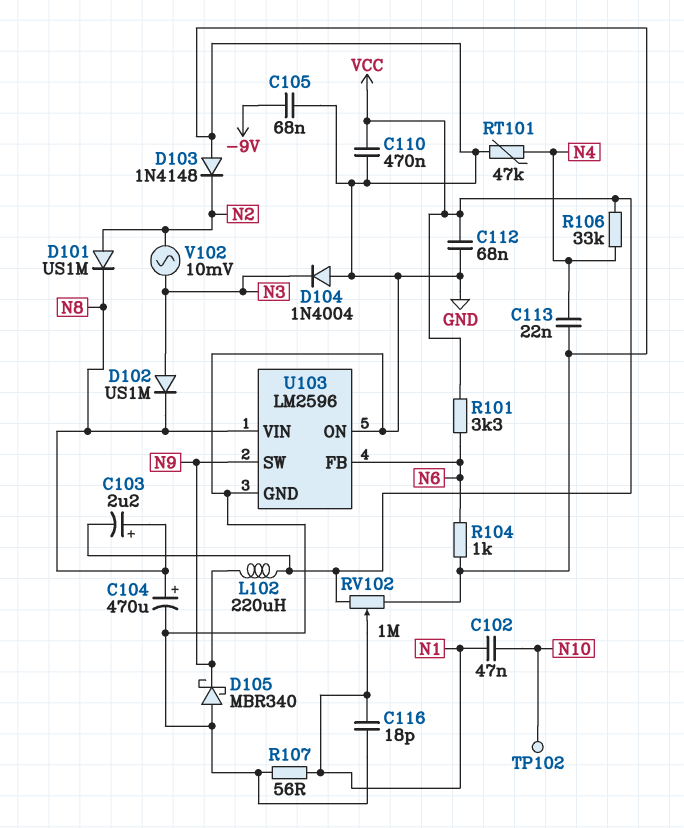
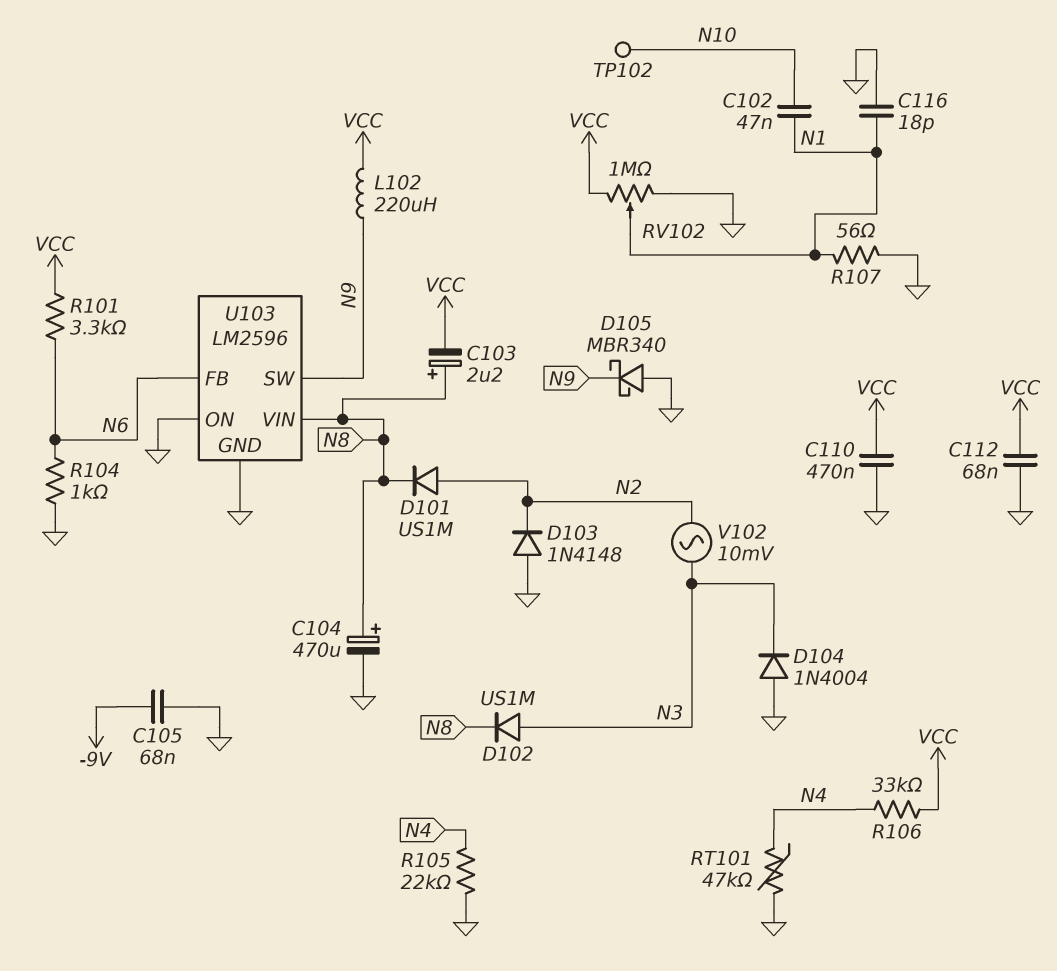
C113: 22nF (GND, N4) -> none
R105: none -> 22k (GND, N4)

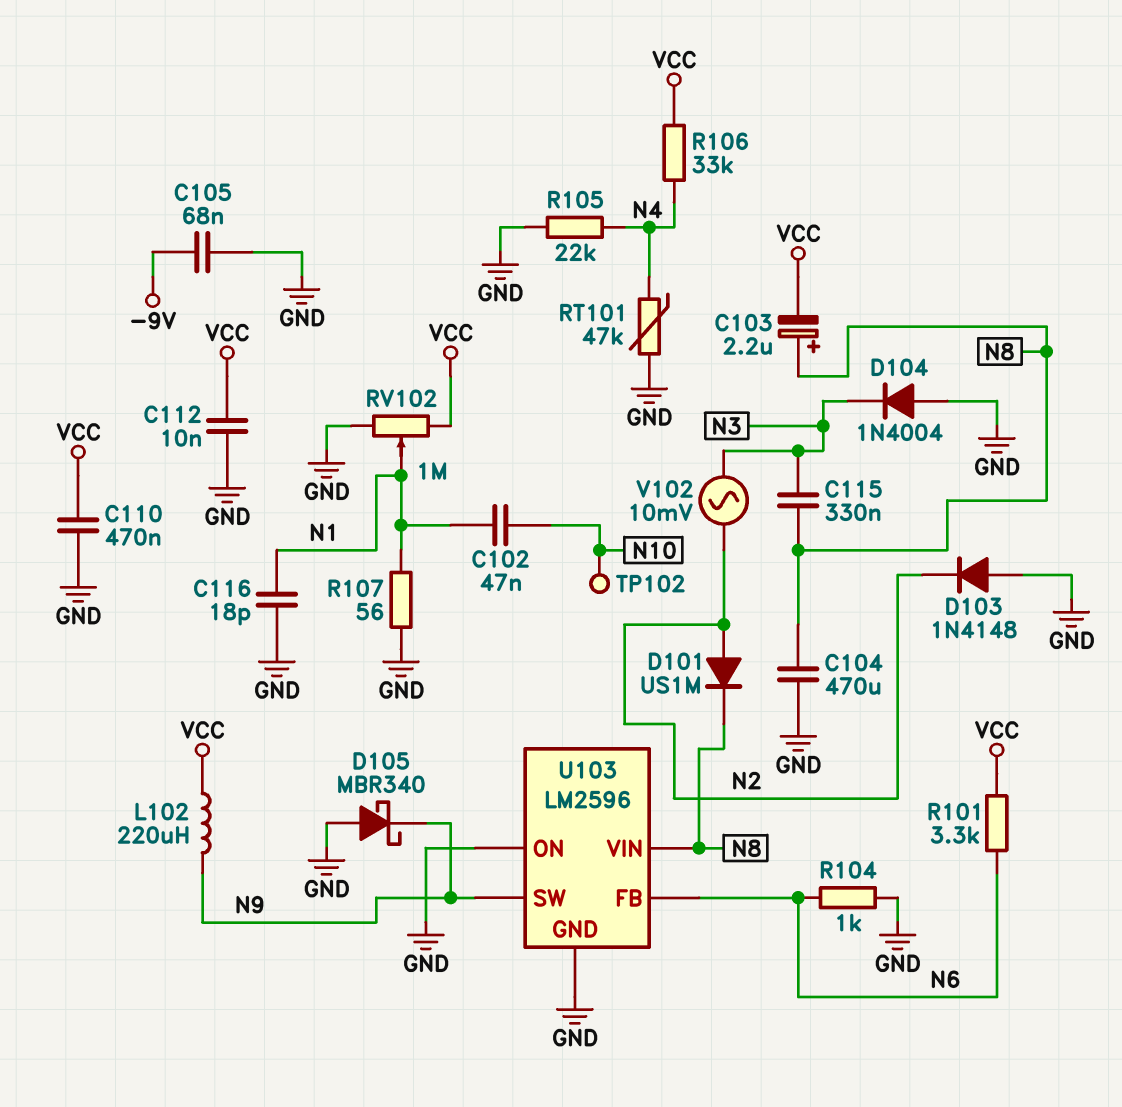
C104: 470uF (plus N8, minus GND) -> 470uF (GND, N8)
C112: 68nF (GND, VCC) -> 10nF (GND, VCC)
C115: none -> 330nF (N3, N8)
D102: diode US1M (A N3, K N8) -> none

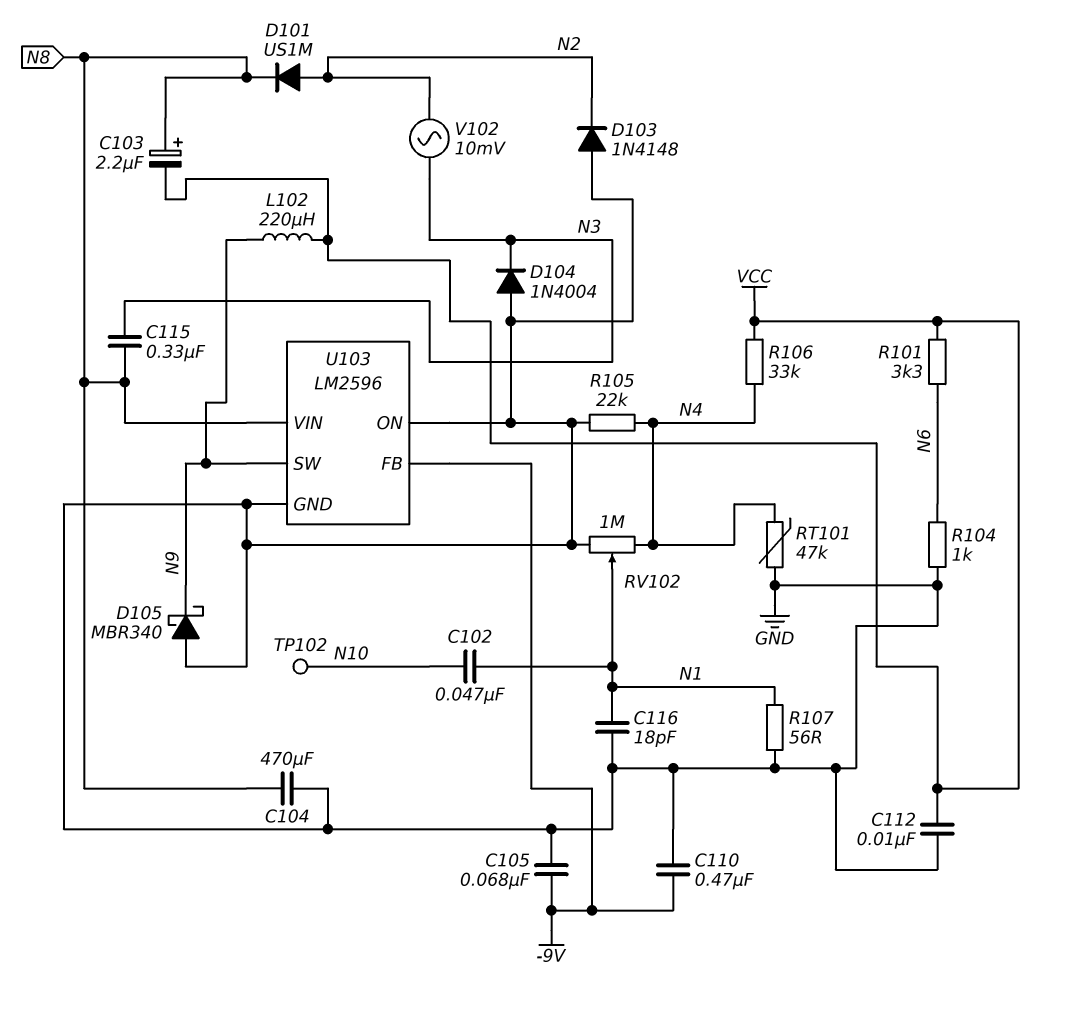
C110: 470nF (GND, VCC) -> 470nF (-9V, GND)
RV102: 1M (GND, VCC, wiper N1) -> 1M (GND, N4, wiper N1)
U103 pin FB: N6 -> -9V

